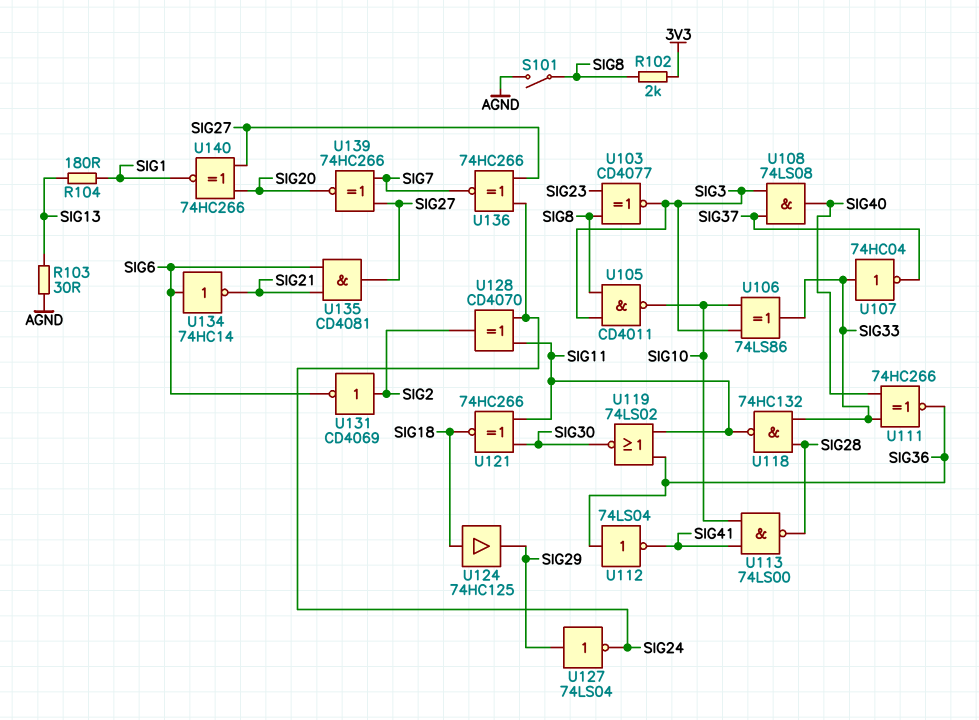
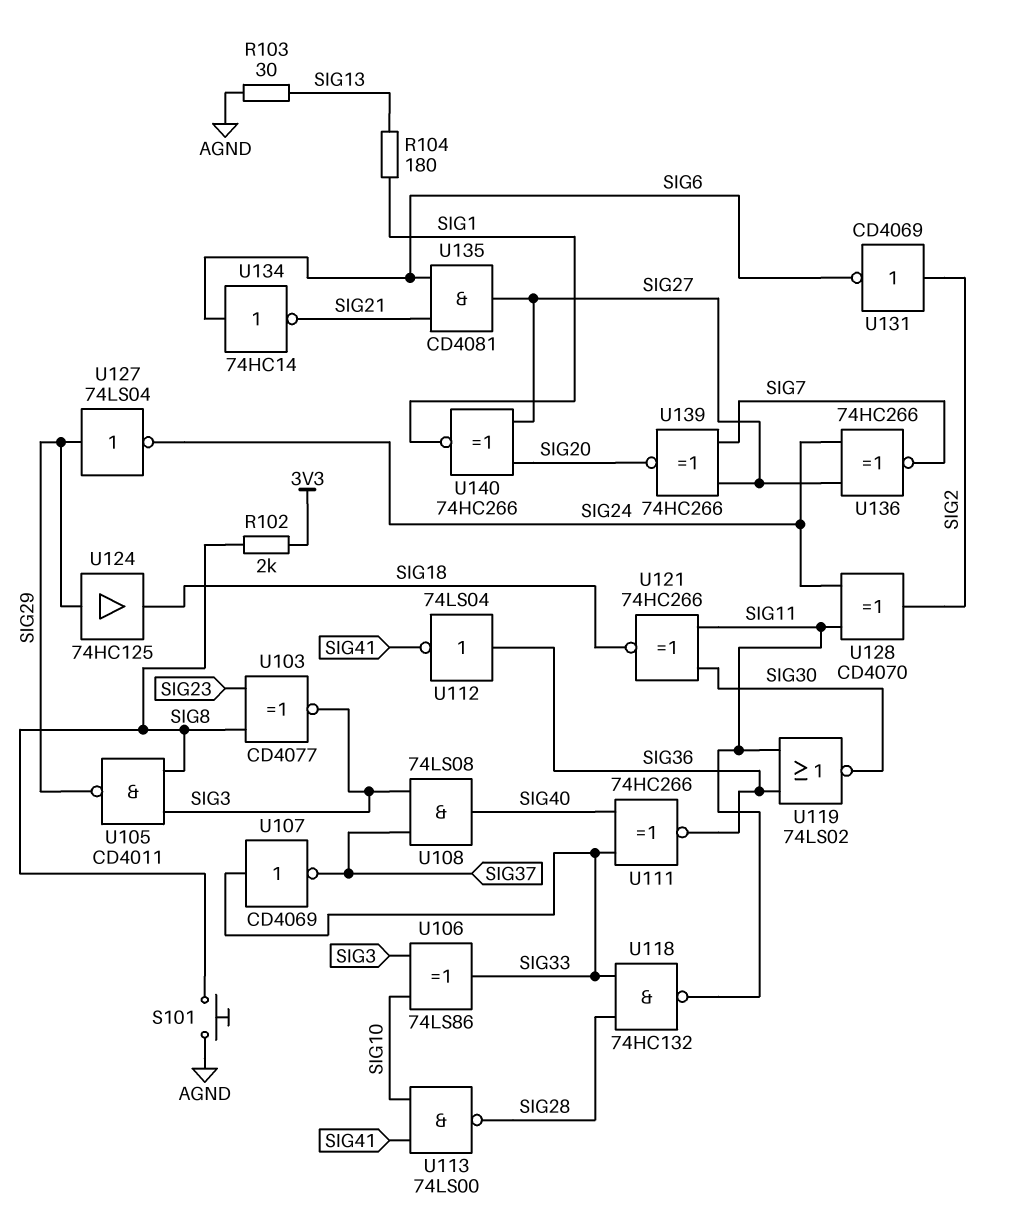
S101: switch (AGND, SIG8) -> button (AGND, SIG8)
U105: NAND CD4011 (in SIG3, in SIG8, out SIG10) -> NAND CD4011 (in SIG3, in SIG8, out SIG29)
U107: NOT 74HC04 (in SIG33, out SIG37) -> NOT CD4069 (in SIG33, out SIG37)
U124: buffer 74HC125 (in SIG18, out SIG29) -> buffer 74HC125 (in SIG29, out SIG18)

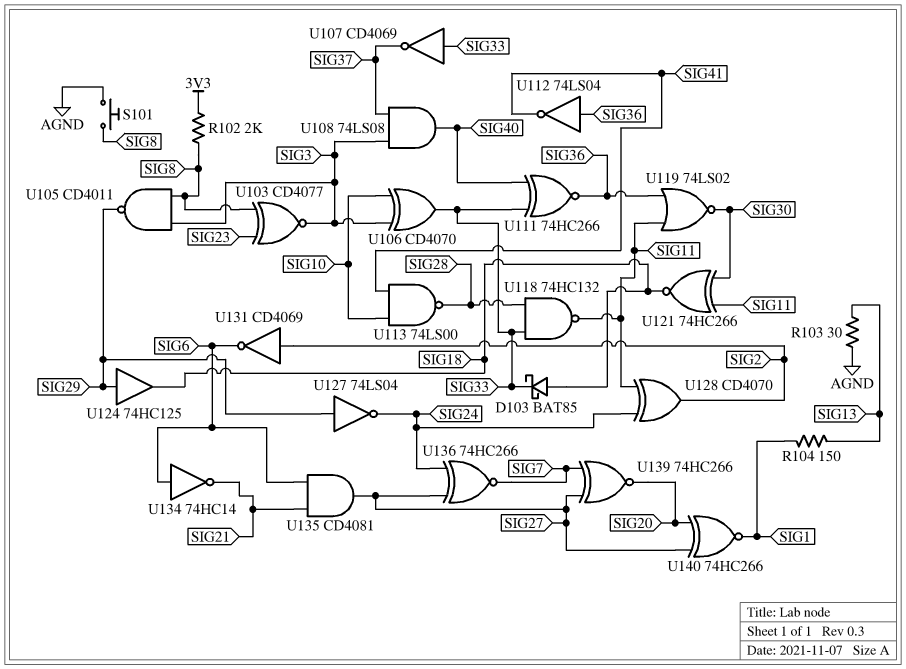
D103: none -> schottky BAT85 (A SIG18, K SIG33)
R104: 180 (SIG1, SIG13) -> 150 (SIG1, SIG13)
U106: XOR 74LS86 (in SIG3, in SIG10, out SIG33) -> XOR CD4070 (in SIG3, in SIG10, out SIG33)

